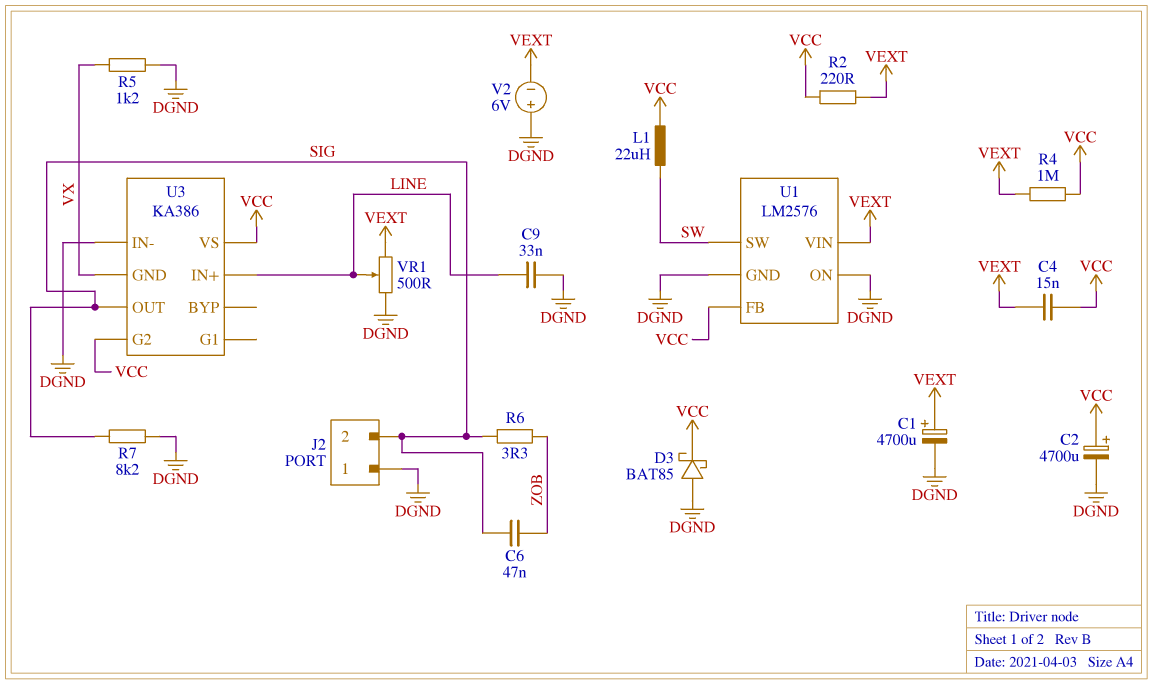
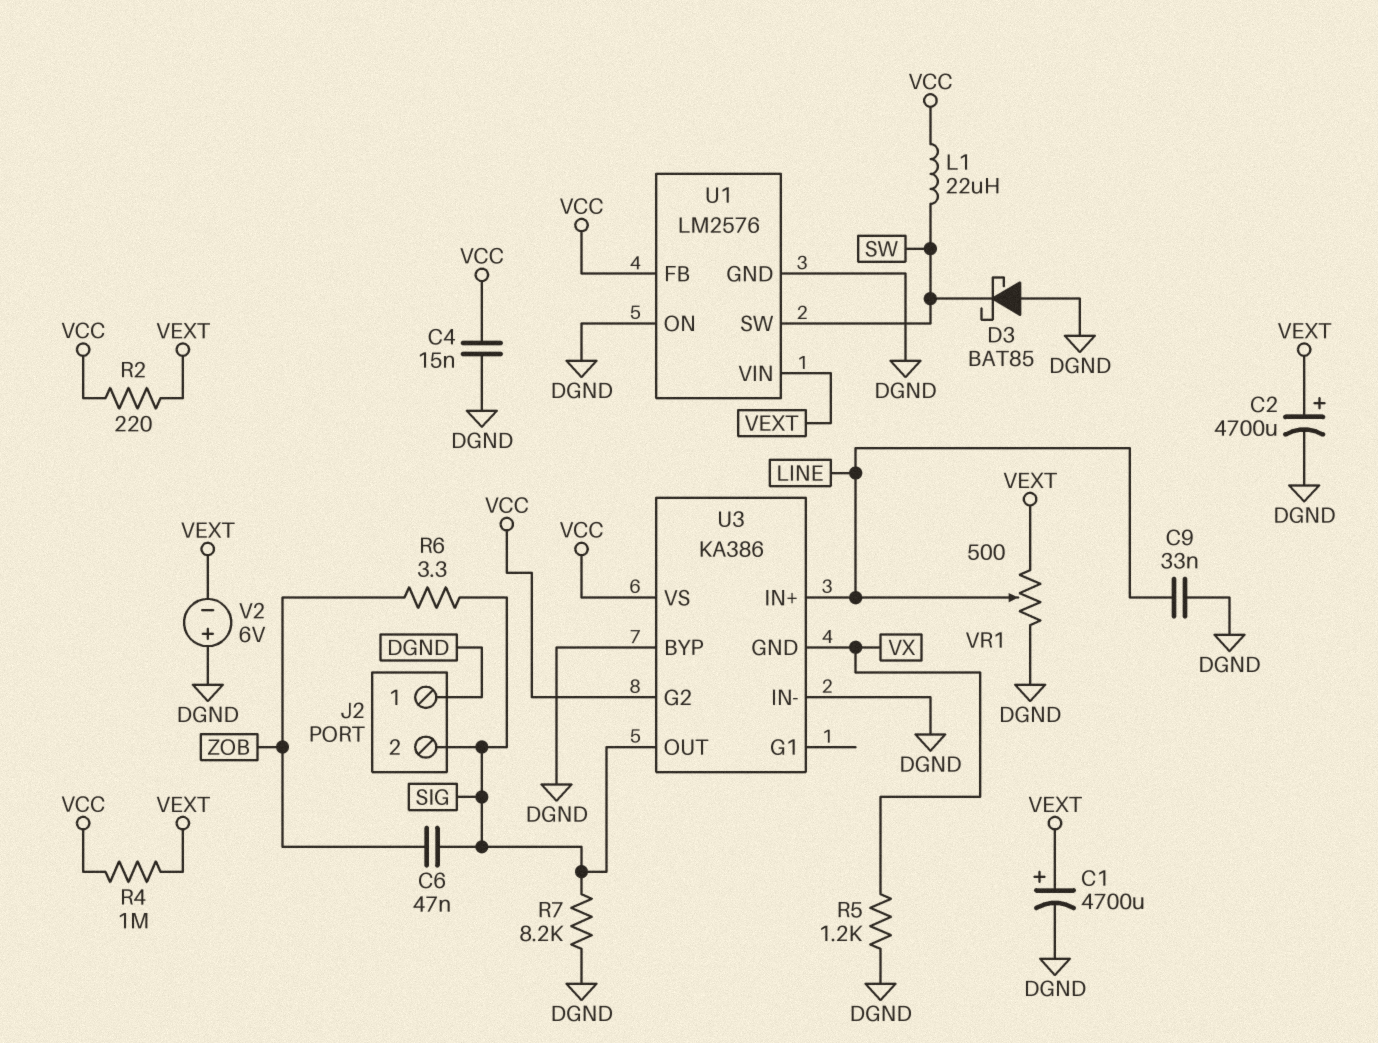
C2: 4700uF (plus VCC, minus DGND) -> 4700uF (plus VEXT, minus DGND)
C4: 15nF (VCC, VEXT) -> 15nF (DGND, VCC)
D3: schottky BAT85 (A DGND, K VCC) -> schottky BAT85 (A DGND, K SW)
U3 pin BYP: none -> DGND

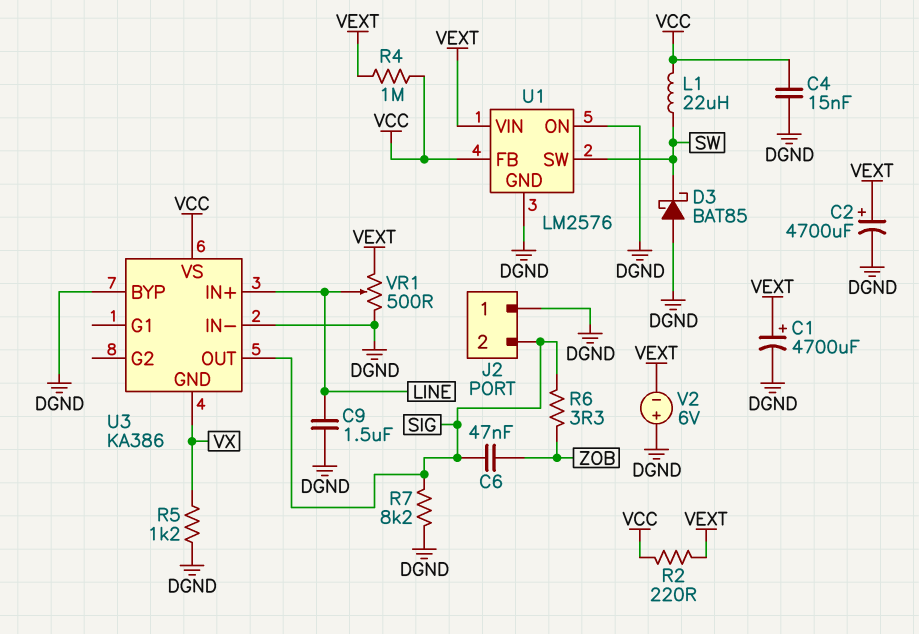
C9: 33nF (DGND, LINE) -> 1.5uF (DGND, LINE)
U3 pin G2: VCC -> none

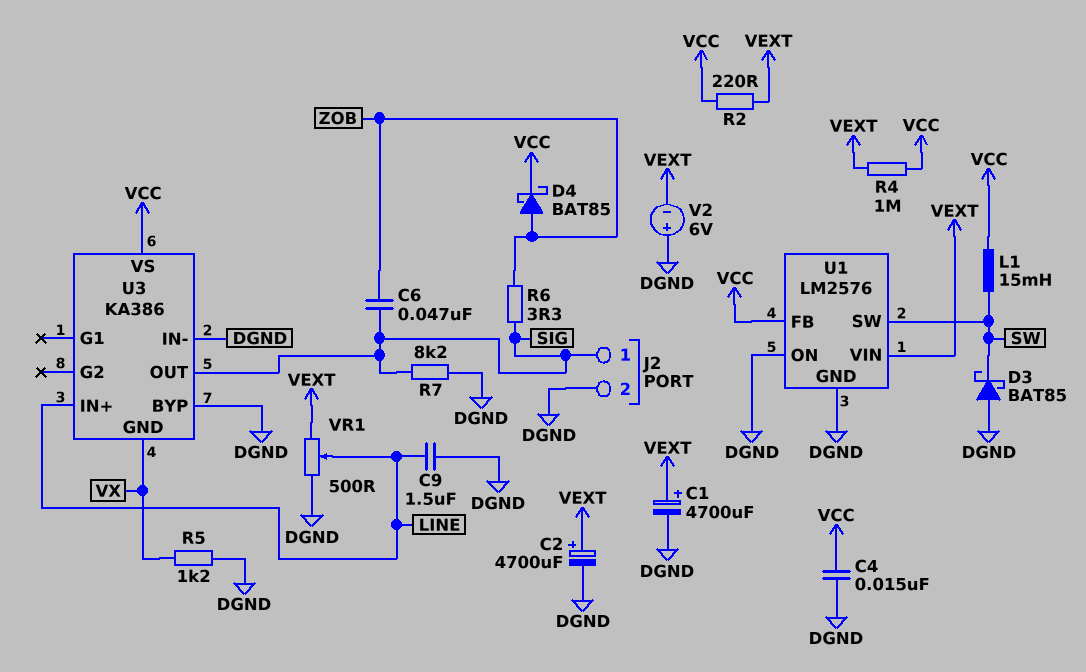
D4: none -> schottky BAT85 (A ZOB, K VCC)
J2 pin 1: DGND -> SIG
J2 pin 2: SIG -> DGND
L1: 22uH (SW, VCC) -> 15mH (SW, VCC)

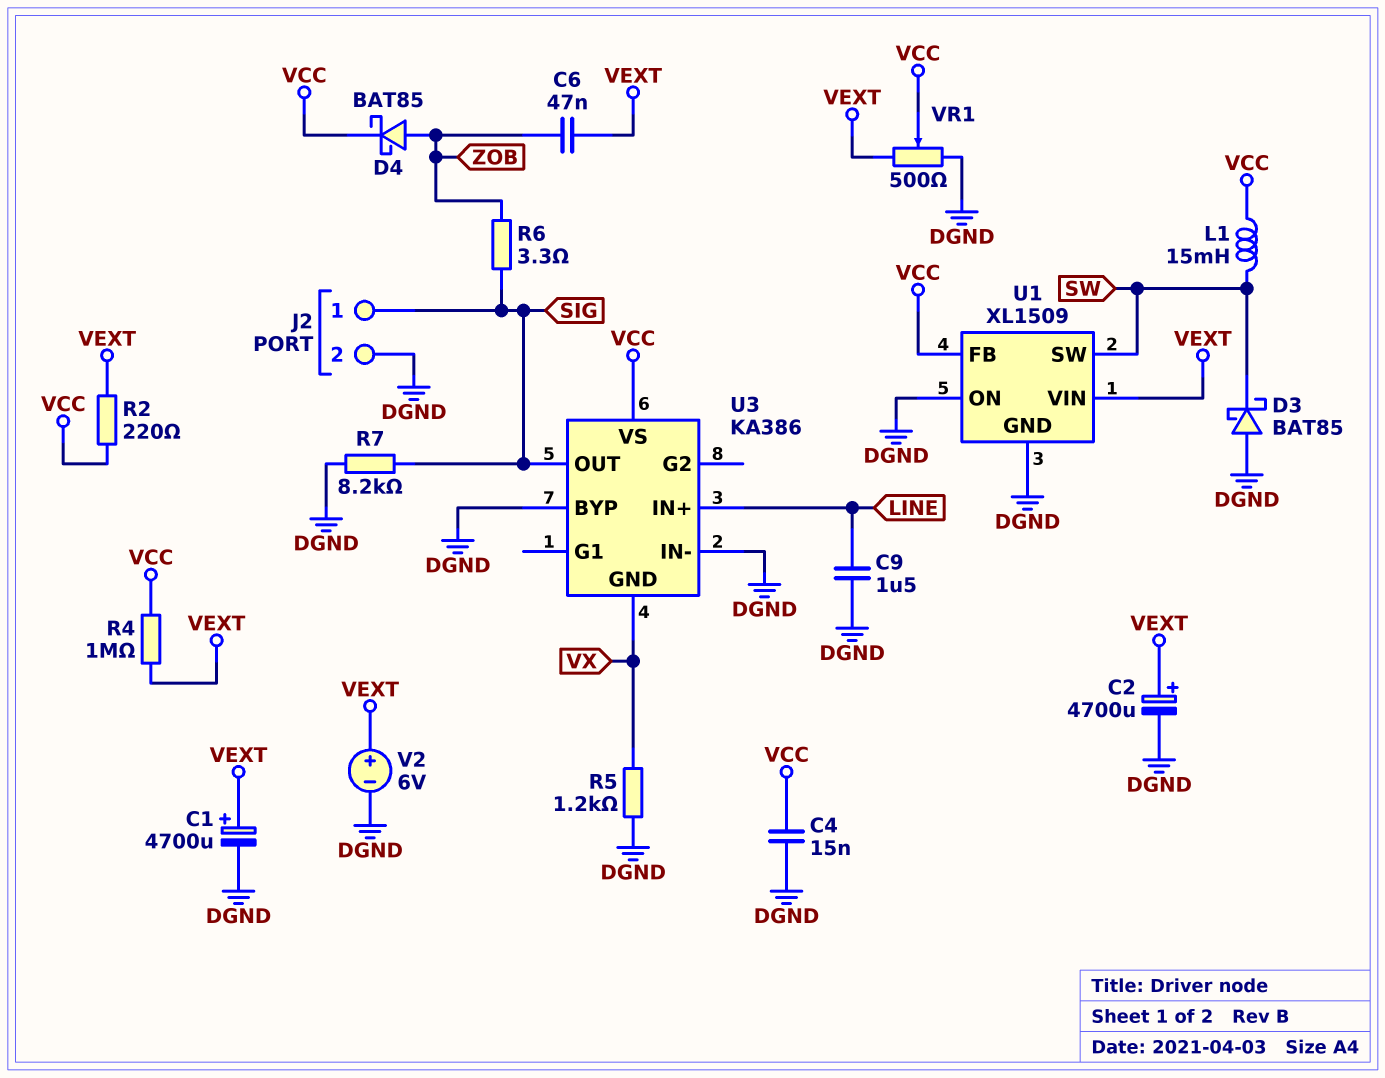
C6: 47nF (SIG, ZOB) -> 47nF (VEXT, ZOB)
U1: LM2576 -> XL1509
V2: 6V (plus DGND, minus VEXT) -> 6V (plus VEXT, minus DGND)
VR1: 500 (DGND, VEXT, wiper LINE) -> 500 (DGND, VEXT, wiper VCC)

